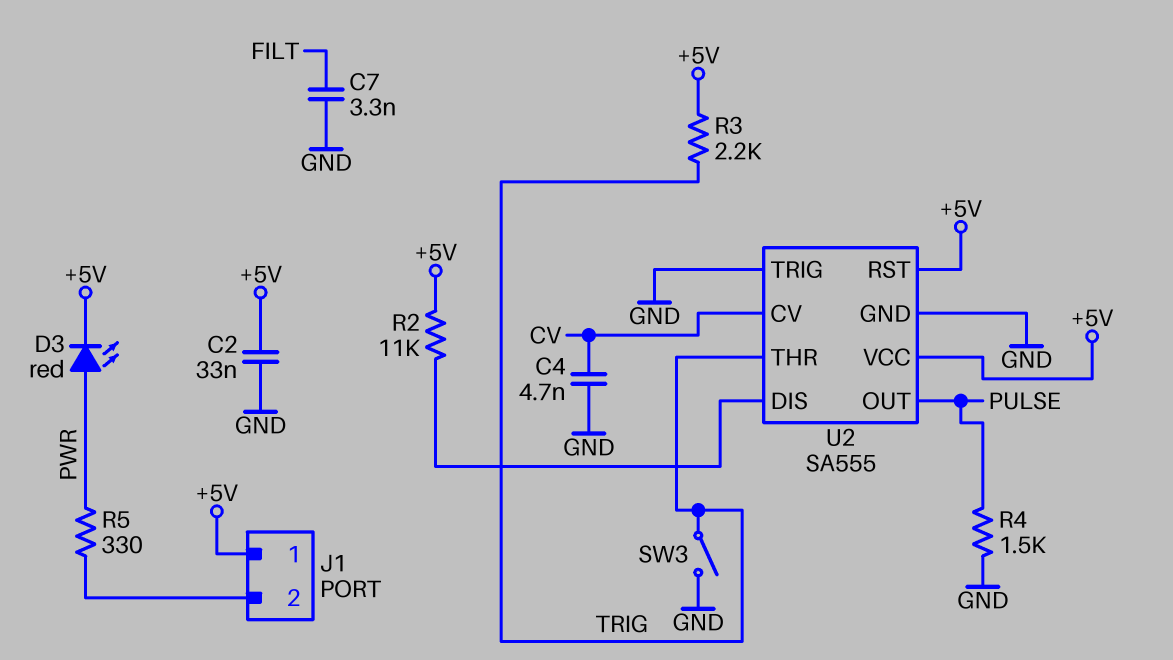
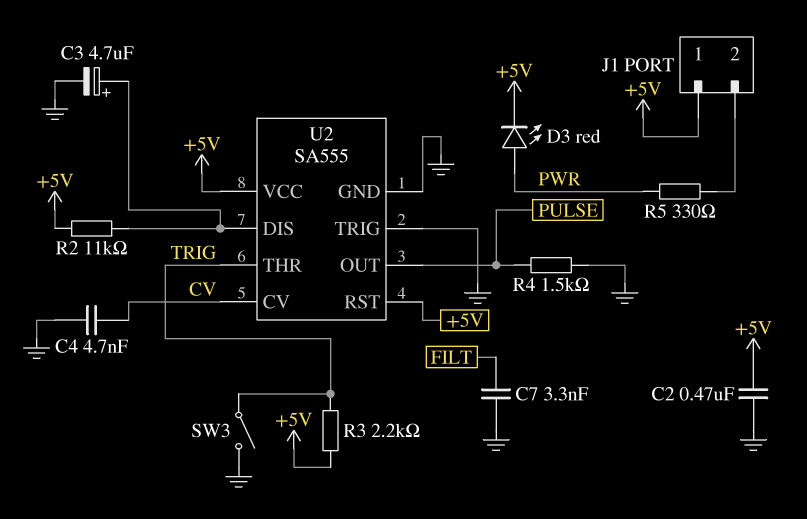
C2: 33nF (+5V, GND) -> 470nF (+5V, GND)
C3: none -> 4.7uF (plus U2/DIS, minus GND)

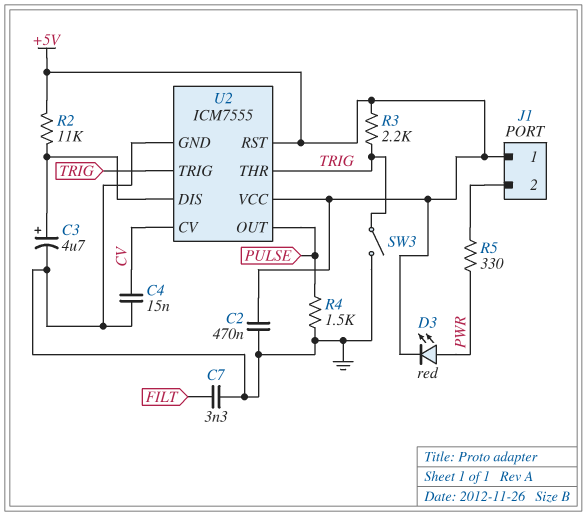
C4: 4.7nF (CV, GND) -> 15nF (CV, GND)
U2: SA555 -> ICM7555
U2 pin TRIG: GND -> TRIG

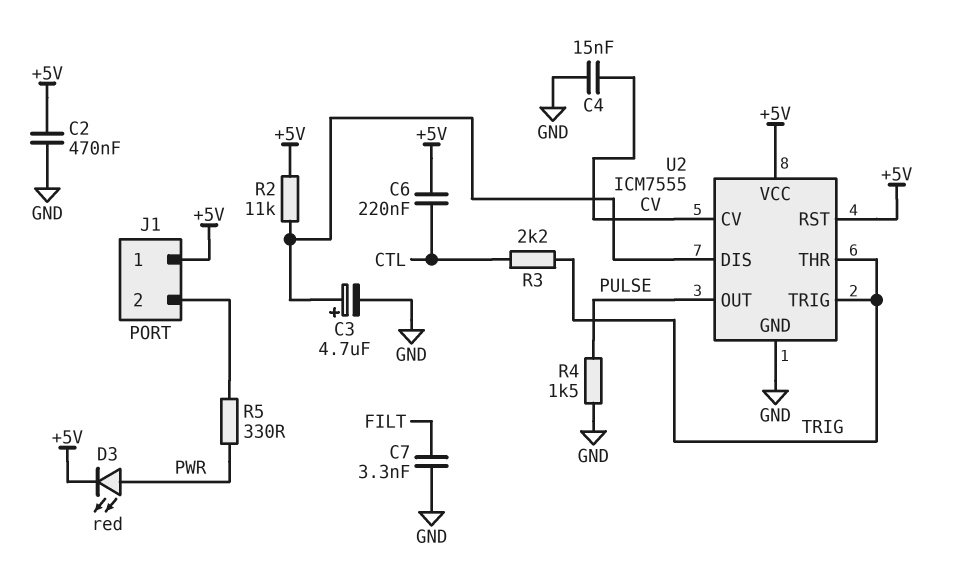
C6: none -> 220nF (+5V, CTL)
R3: 2.2k (+5V, TRIG) -> 2.2k (CTL, TRIG)
SW3: switch (GND, TRIG) -> none

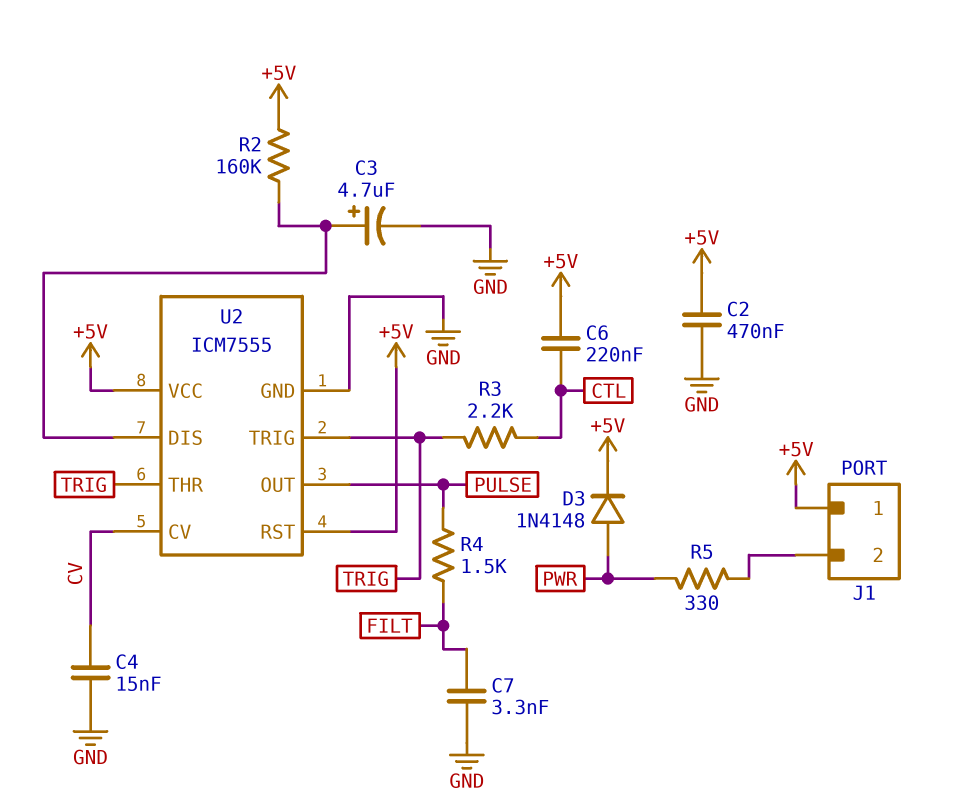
D3: LED red (A PWR, K +5V) -> diode 1N4148 (A PWR, K +5V)
R2: 11k (+5V, U2/DIS) -> 160k (+5V, U2/DIS)
R4: 1.5k (GND, PULSE) -> 1.5k (FILT, PULSE)

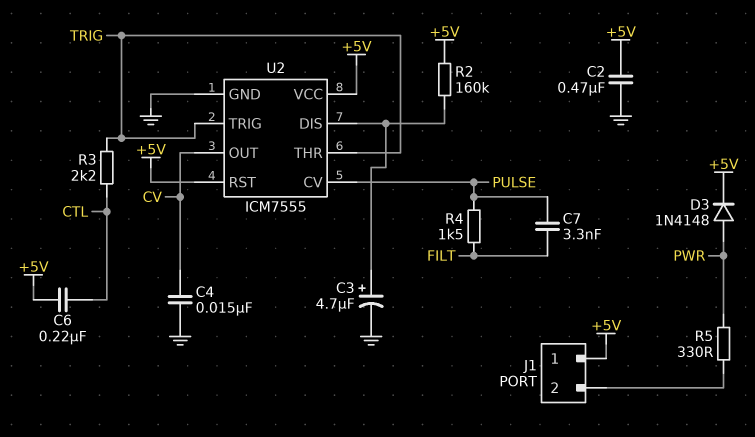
C7: 3.3nF (FILT, GND) -> 3.3nF (FILT, PULSE)
U2 pin CV: CV -> PULSE
U2 pin OUT: PULSE -> CV

